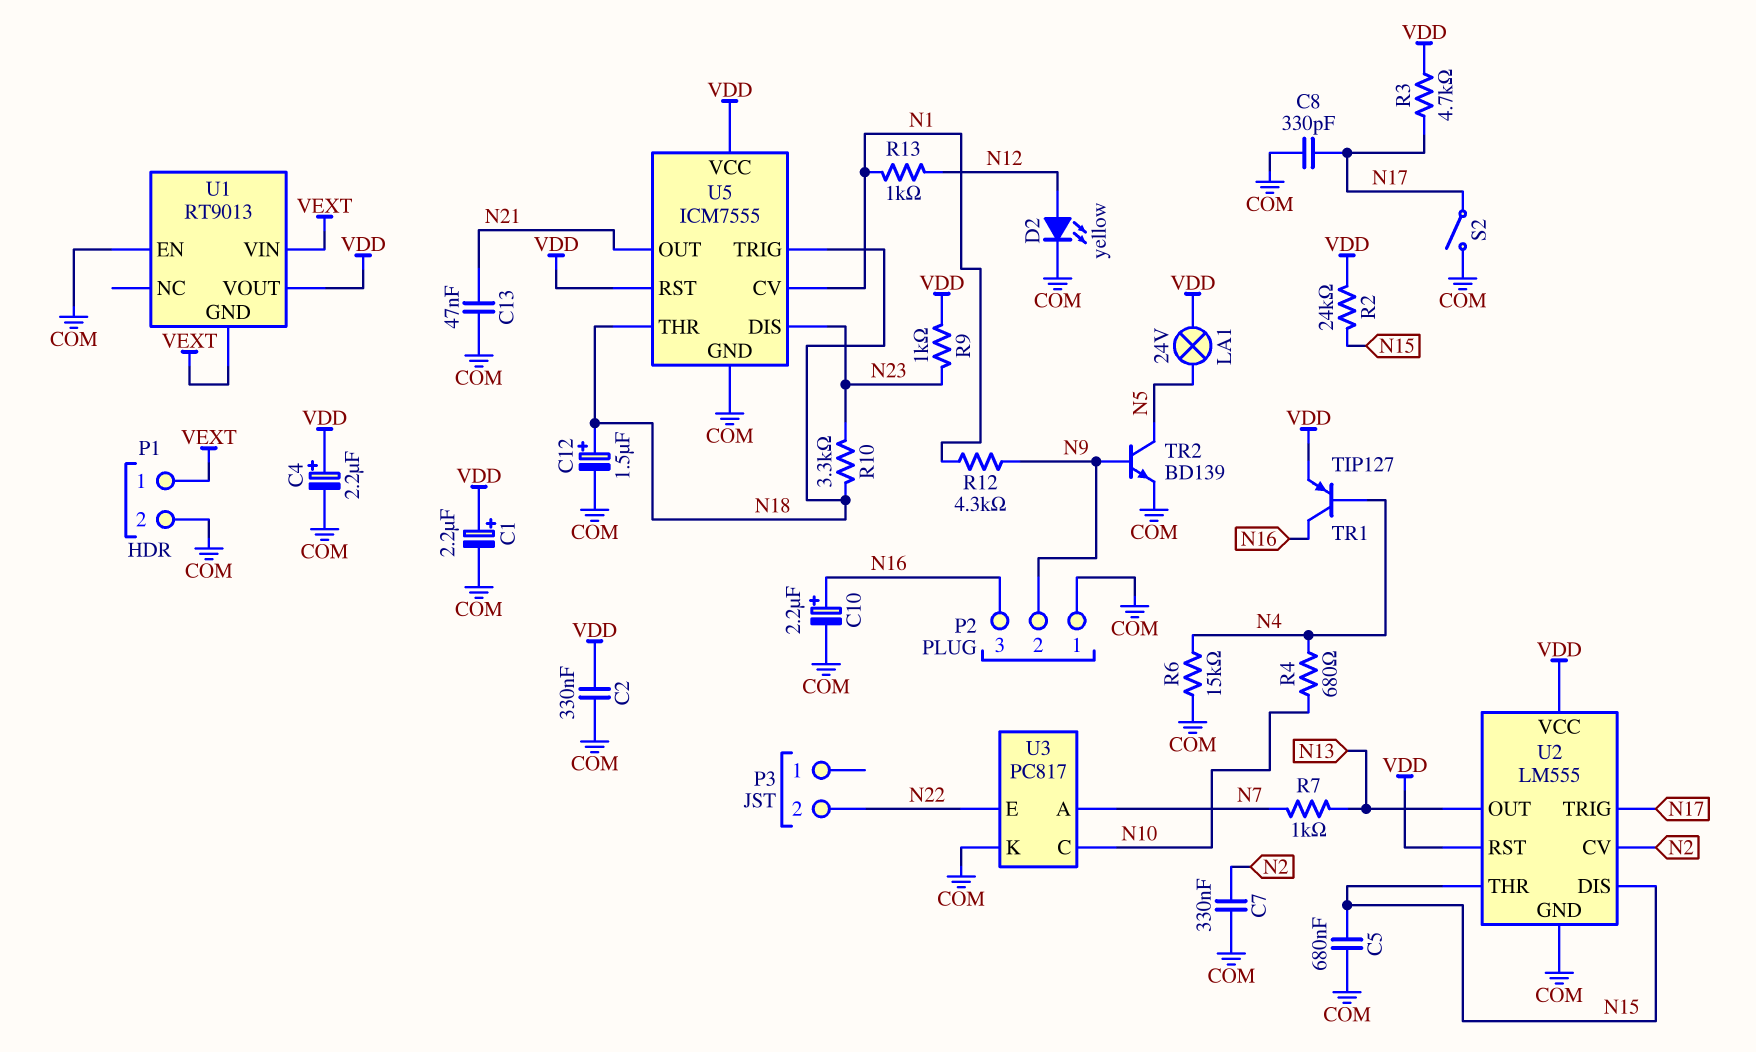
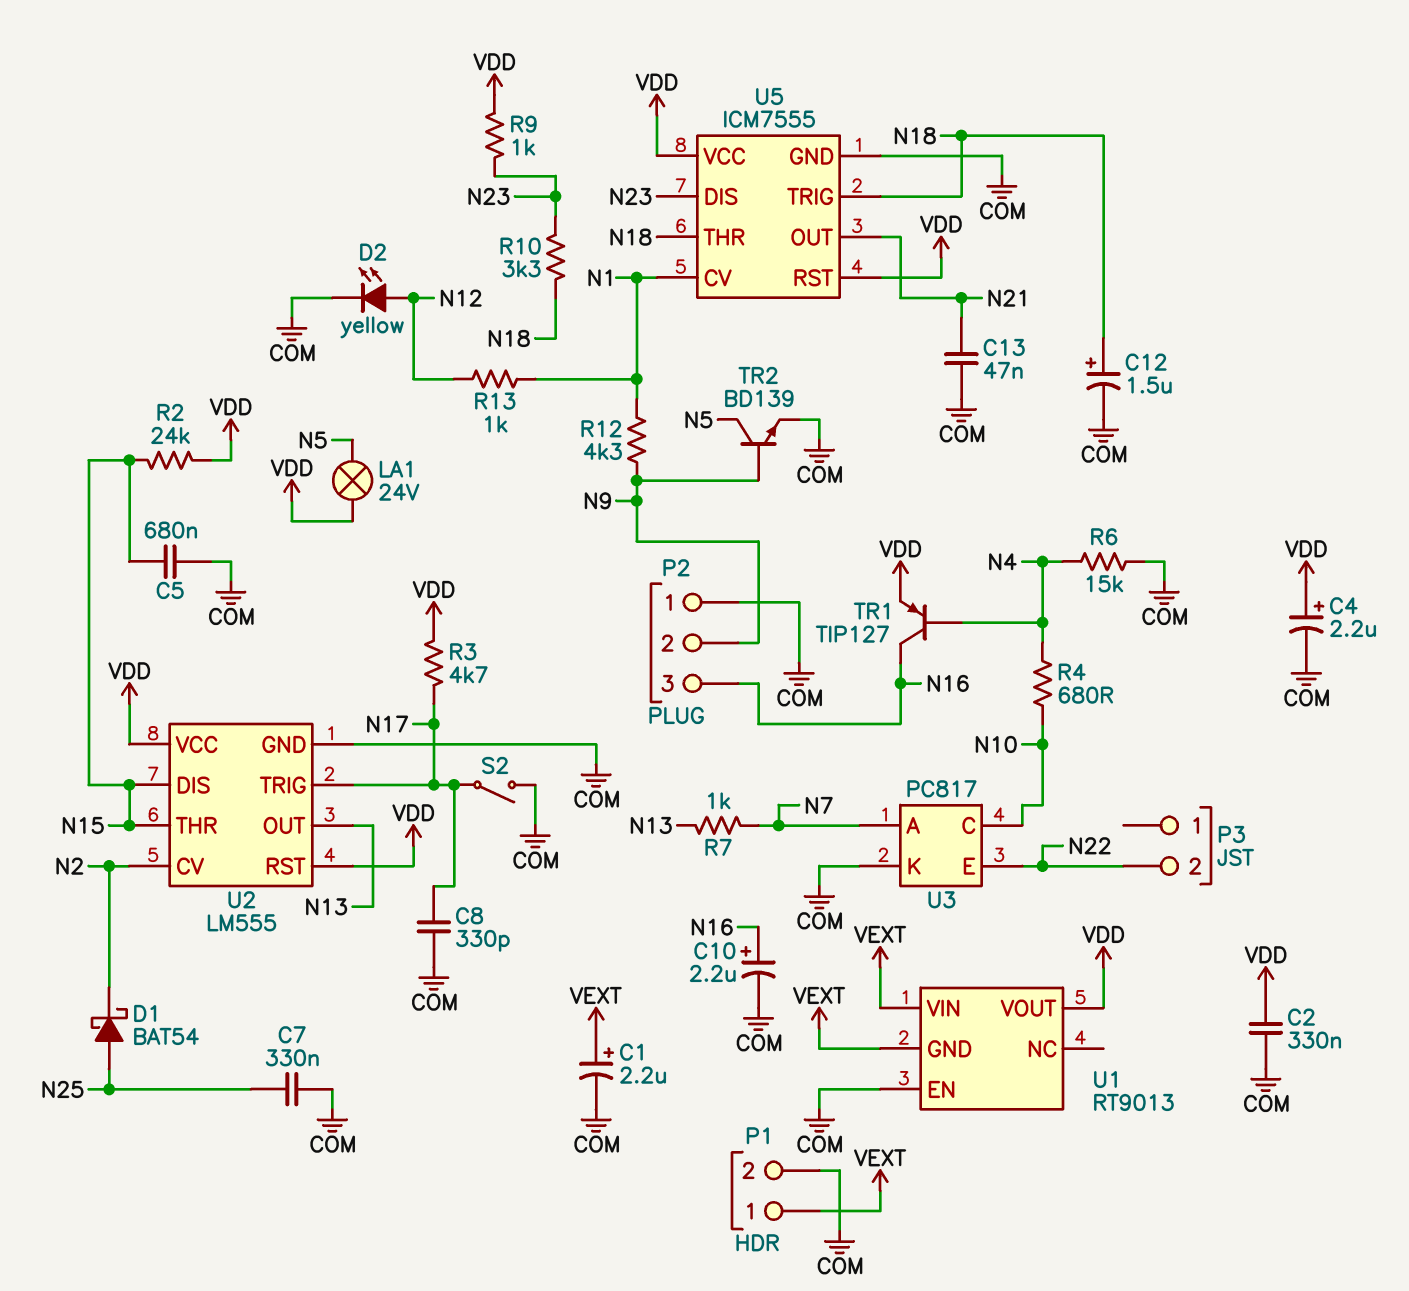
C1: 2.2uF (plus VDD, minus COM) -> 2.2uF (plus VEXT, minus COM)
C7: 330nF (COM, N2) -> 330nF (COM, N25)
D1: none -> schottky BAT54 (A N25, K N2)

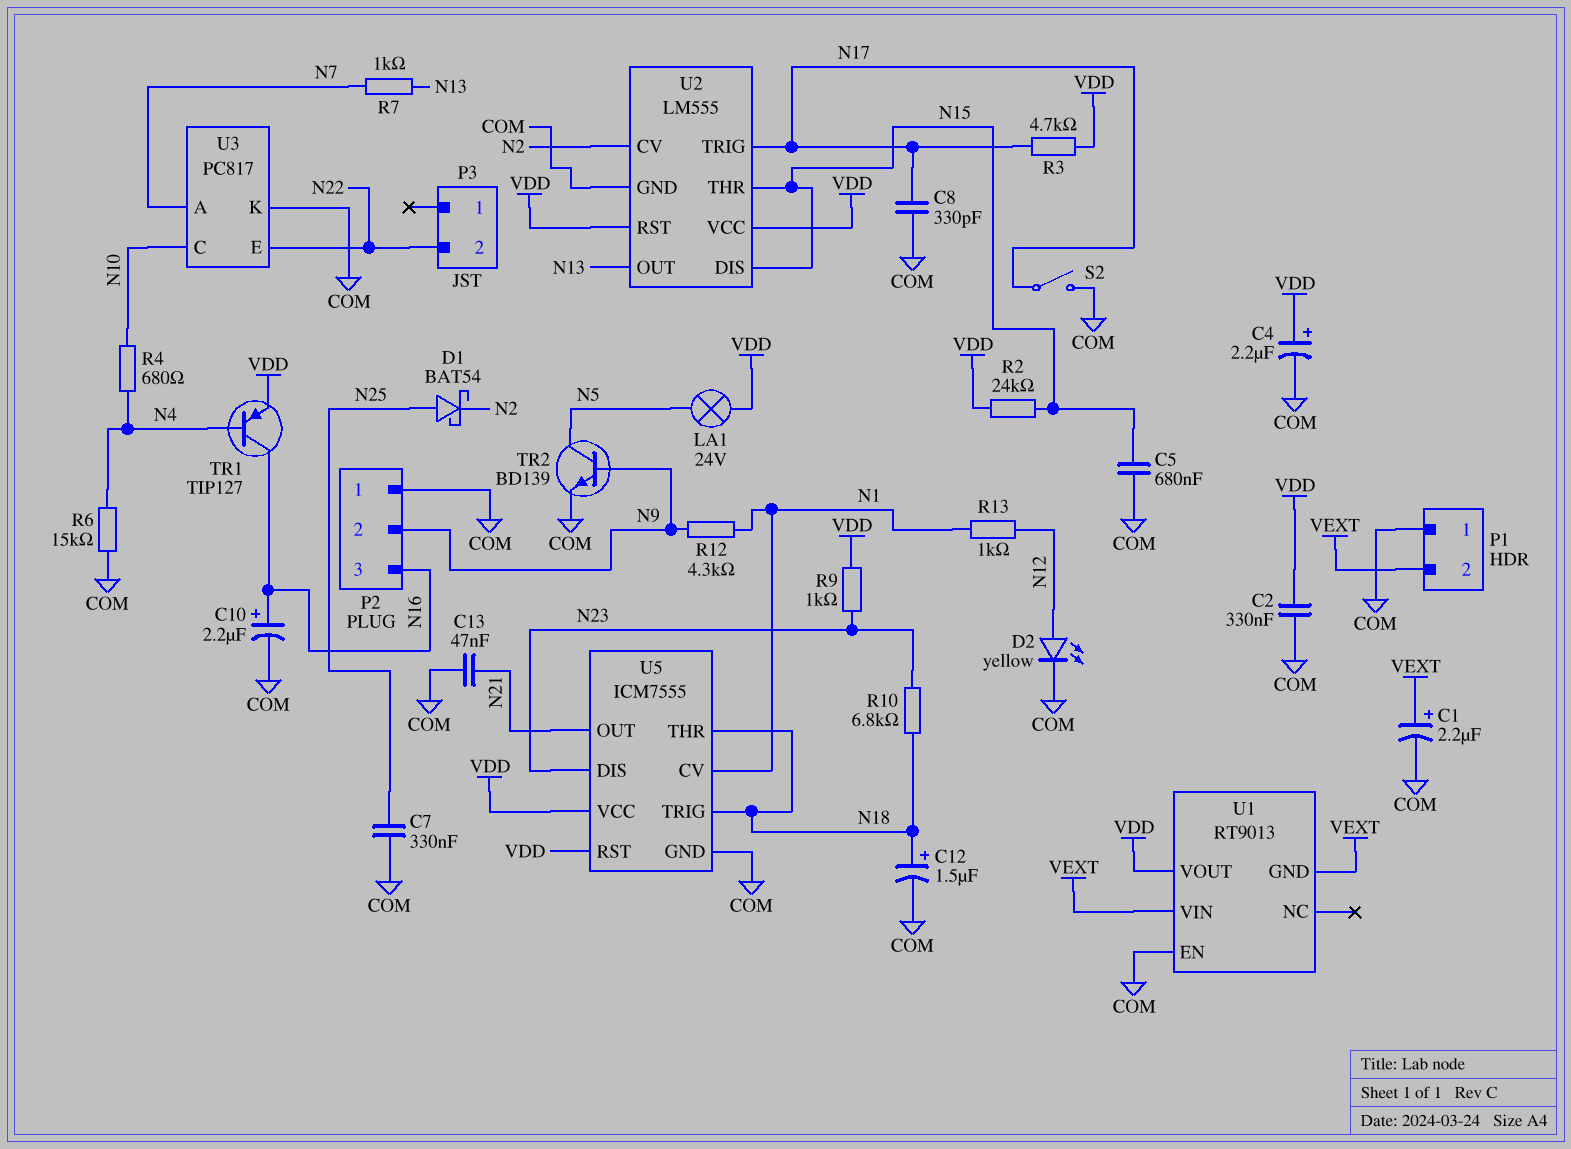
P1 pin 1: VEXT -> COM
P1 pin 2: COM -> VEXT
R10: 3.3k (N18, N23) -> 6.8k (N18, N23)

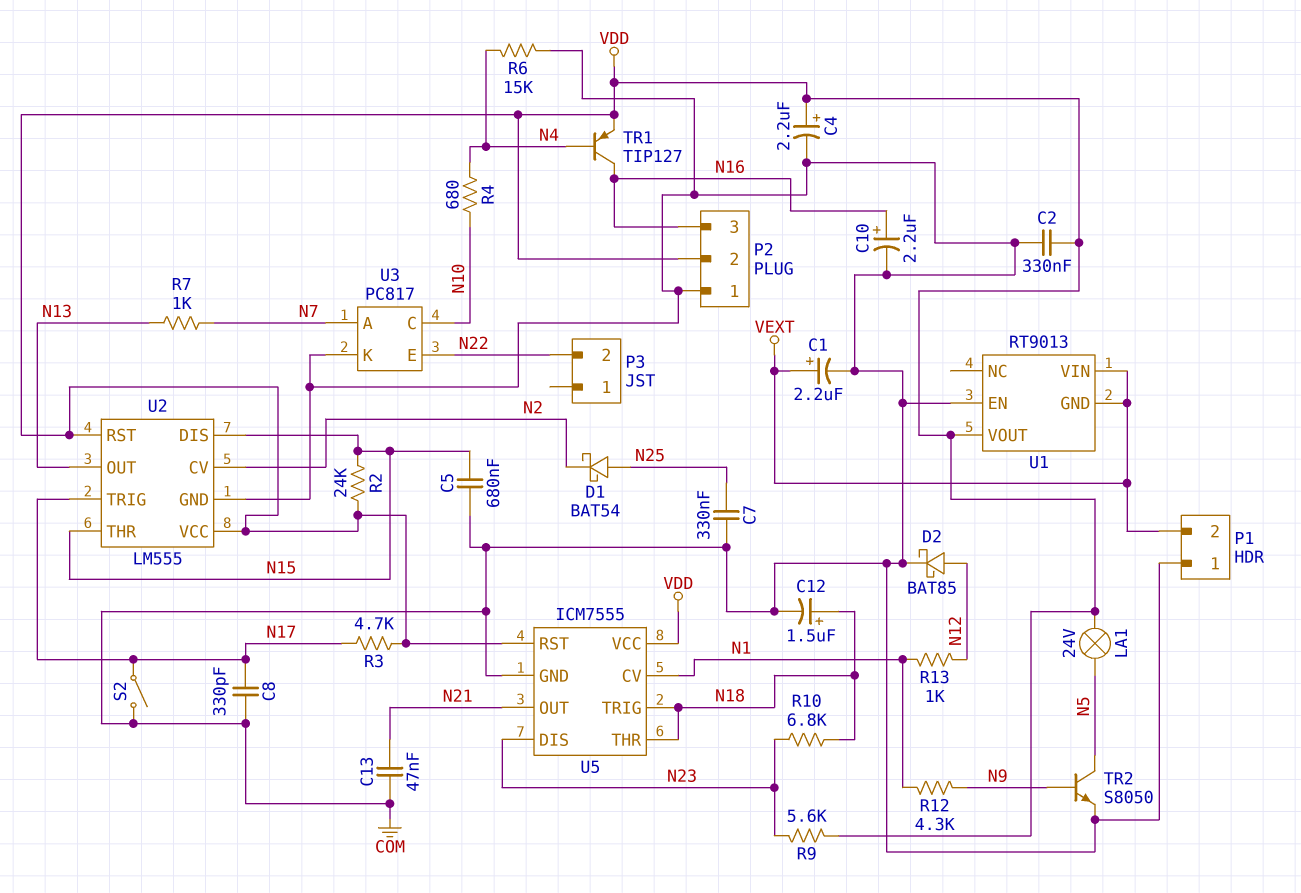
D2: LED yellow (A N12, K COM) -> schottky BAT85 (A N12, K COM)
P2 pin 2: N9 -> VDD
R9: 1k (N23, VDD) -> 5.6k (N23, VDD)
TR2: NPN BD139 (B N9, C N5, E COM) -> NPN S8050 (B N9, C N5, E COM)

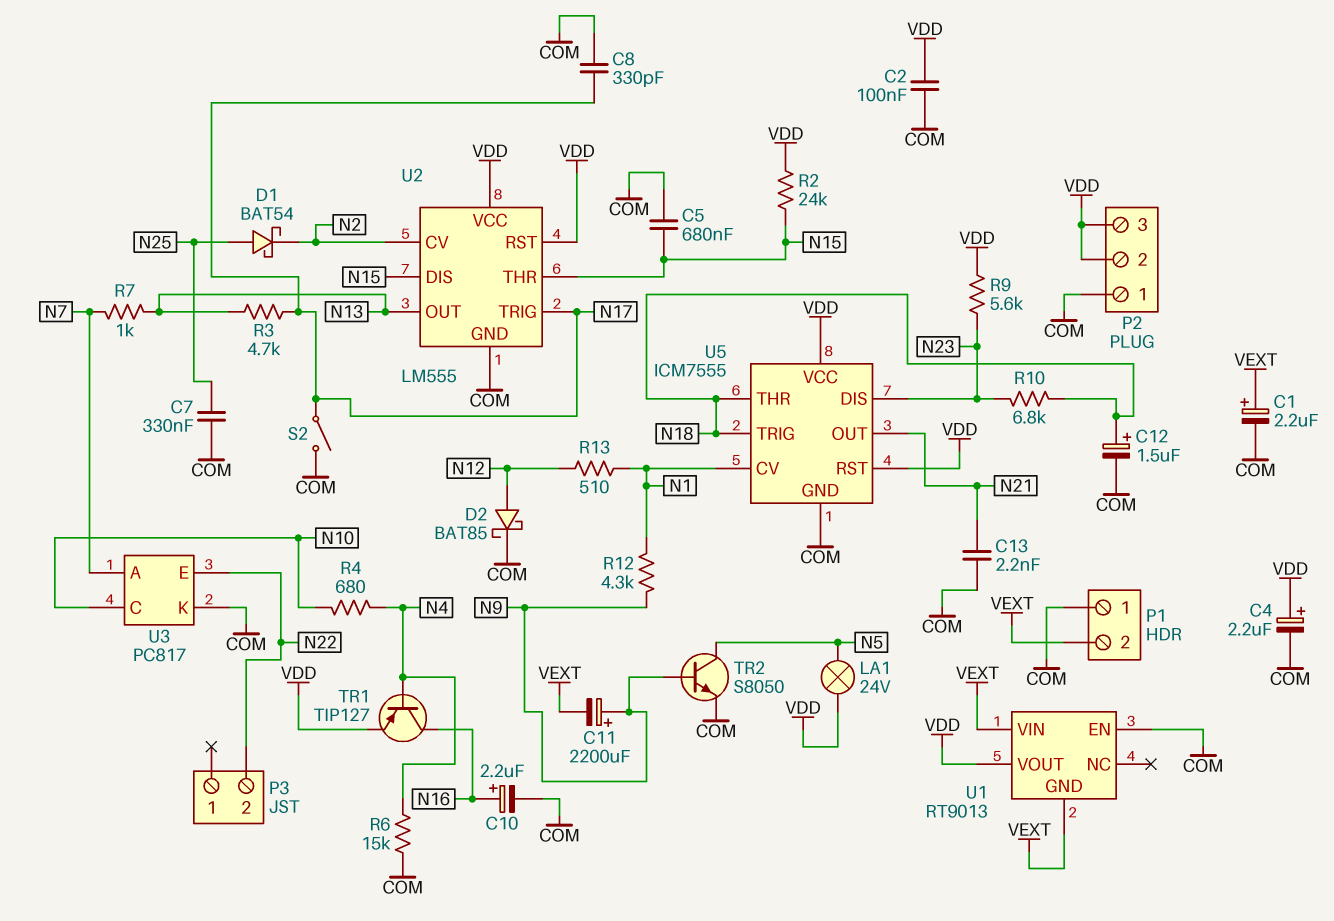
C2: 330nF (COM, VDD) -> 100nF (COM, VDD)
C11: none -> 2200uF (plus N9, minus VEXT)
C13: 47nF (COM, N21) -> 2.2nF (COM, N21)
P2 pin 3: N16 -> VDD
R3: 4.7k (N17, VDD) -> 4.7k (N13, N17)
R13: 1k (N1, N12) -> 510 (N1, N12)

